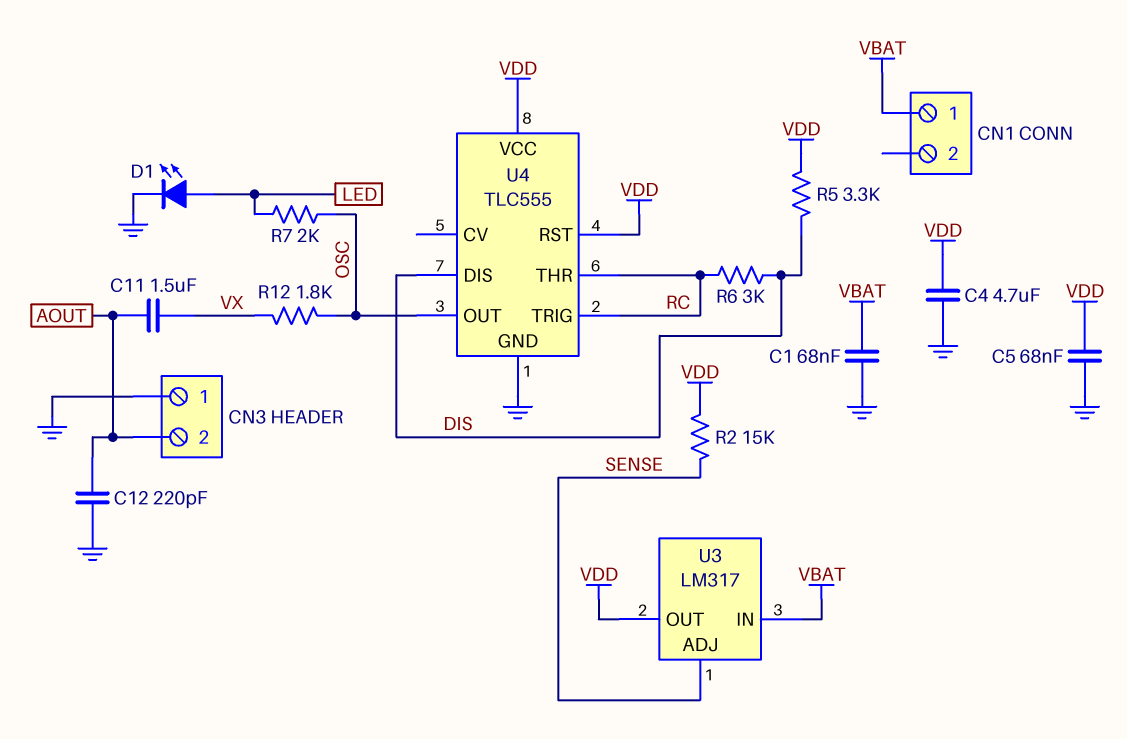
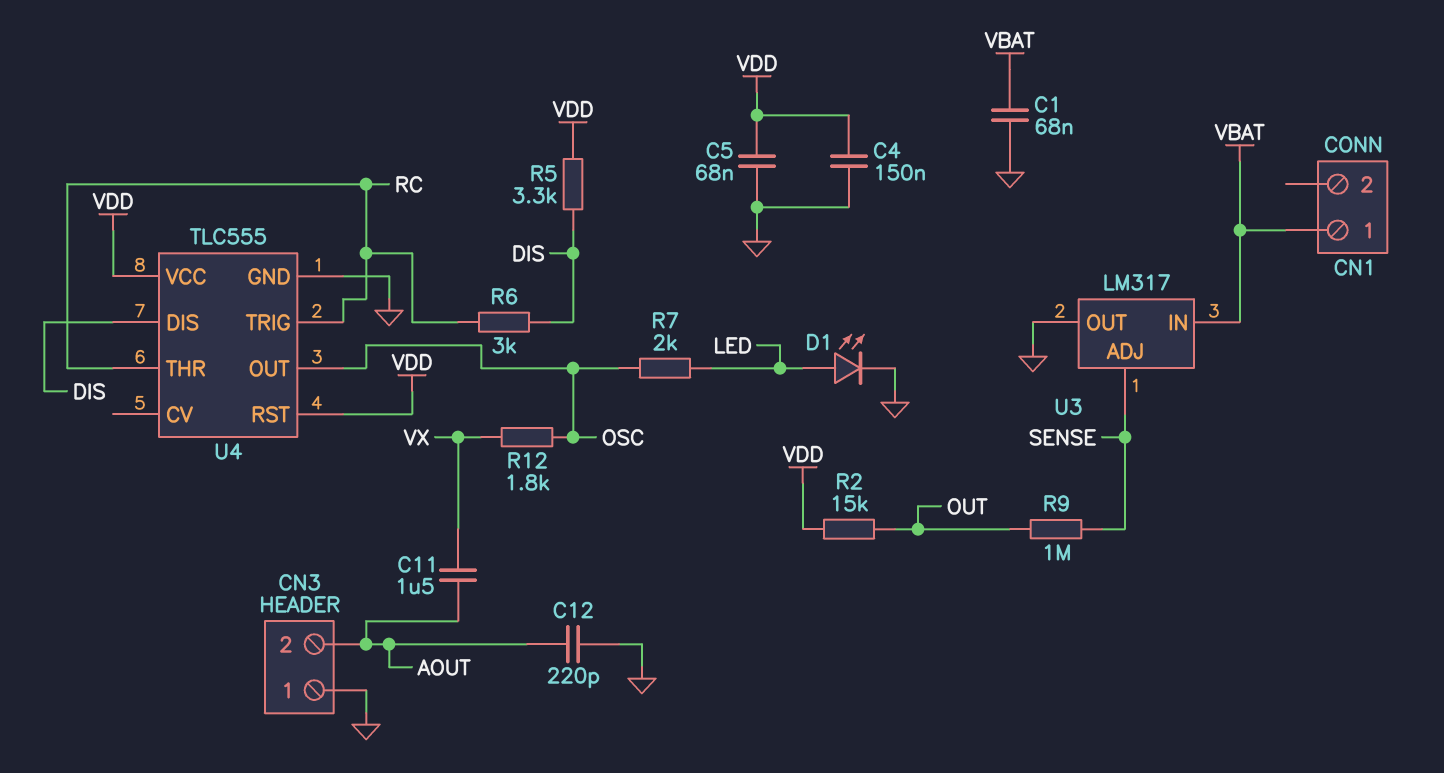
C4: 4.7uF (GND, VDD) -> 150nF (GND, VDD)
R2: 15k (SENSE, VDD) -> 15k (OUT, VDD)
R9: none -> 1M (OUT, SENSE)
U3 pin OUT: VDD -> GND

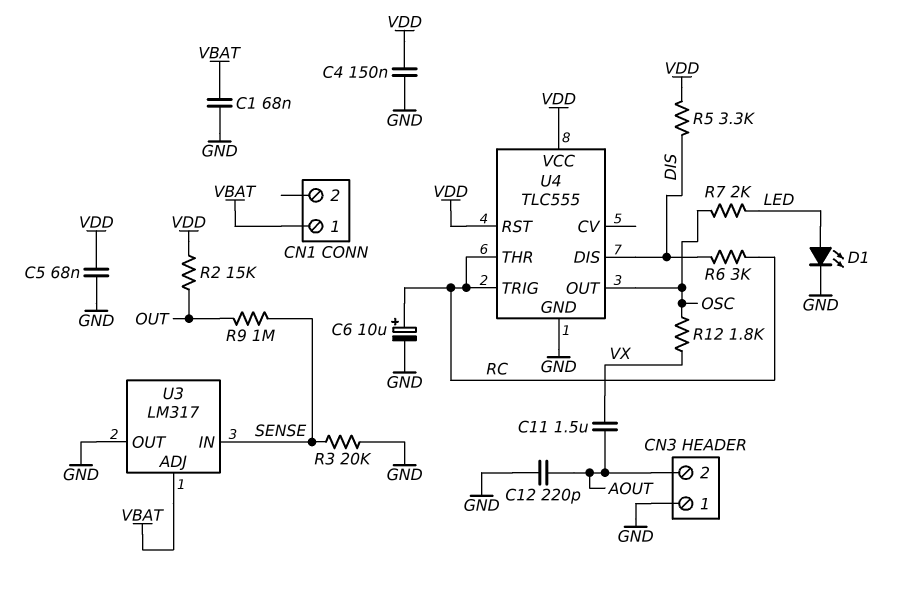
C6: none -> 10uF (plus RC, minus GND)
R3: none -> 20k (GND, SENSE)
U3 pin ADJ: SENSE -> VBAT
U3 pin IN: VBAT -> SENSE

